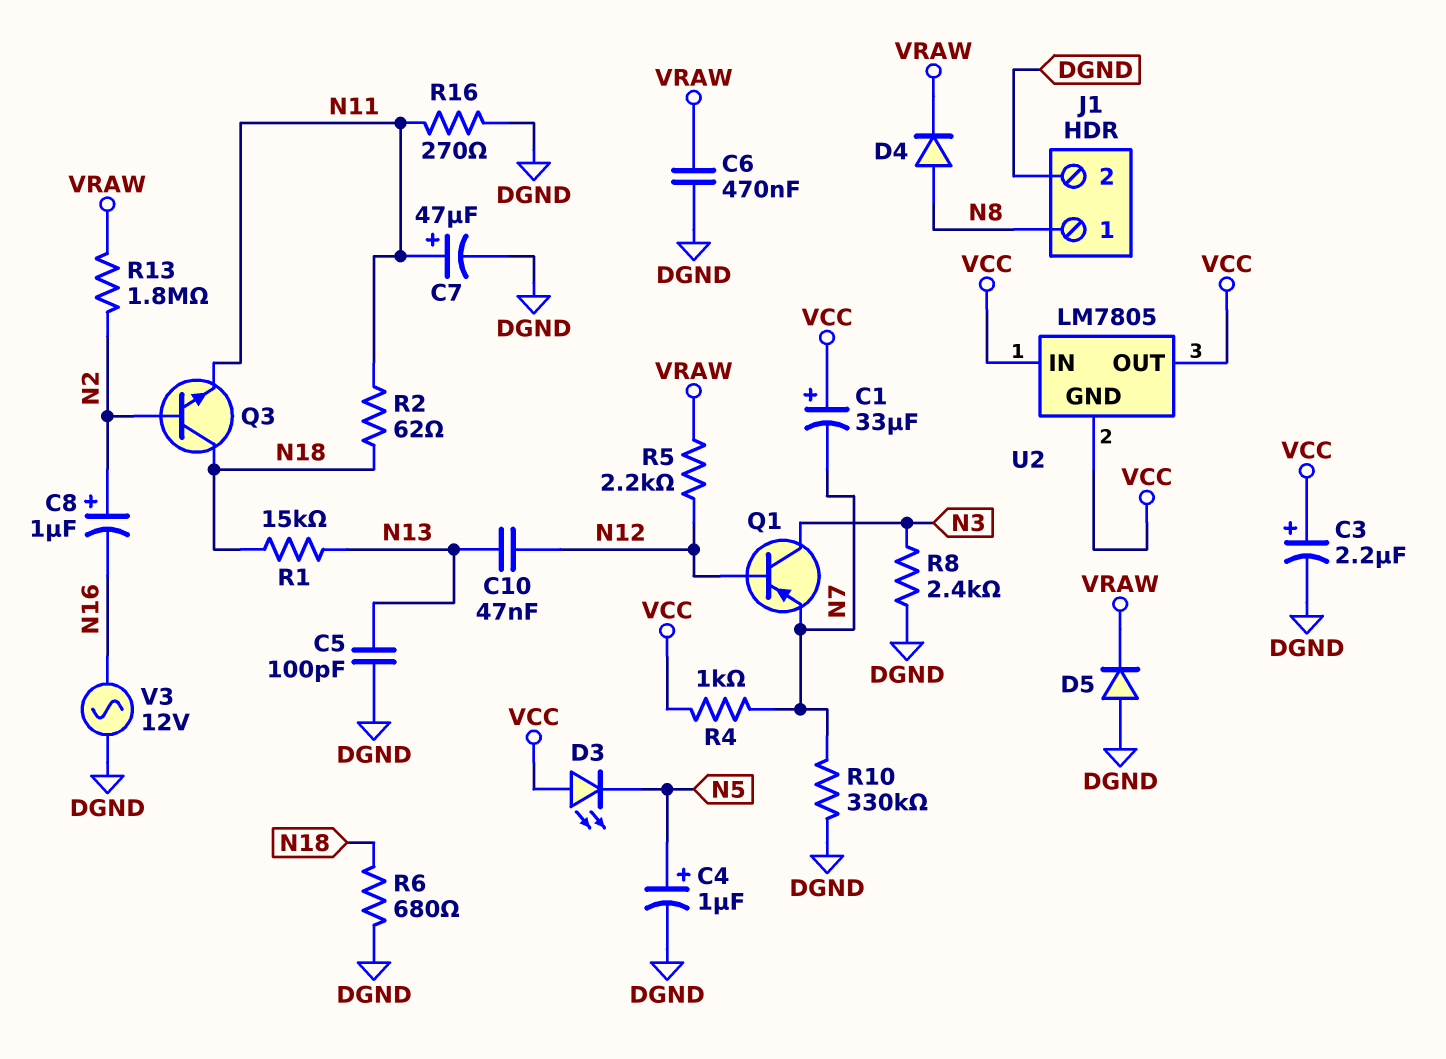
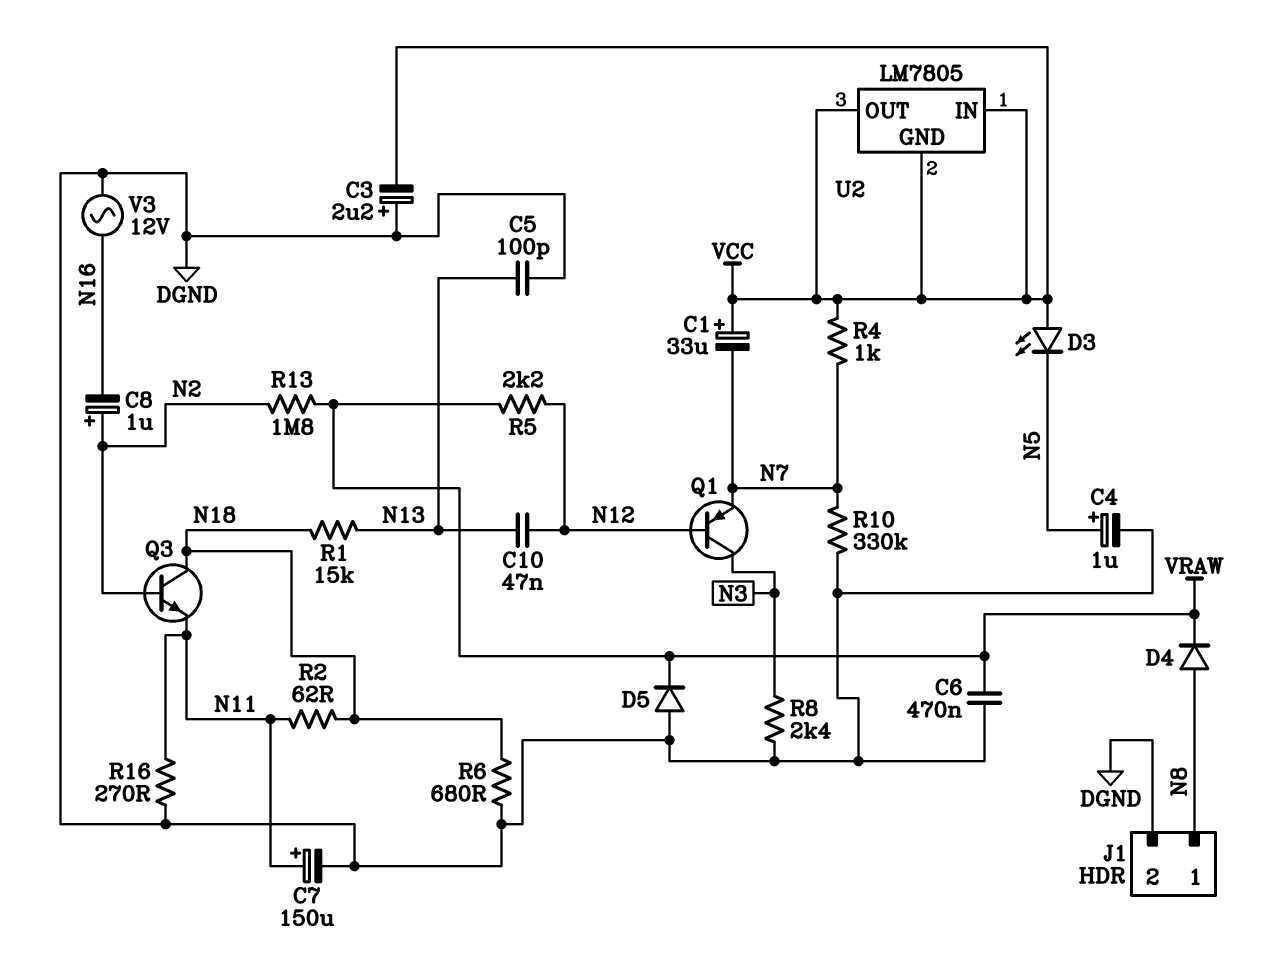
C3: 2.2uF (plus VCC, minus DGND) -> 2.2uF (plus DGND, minus VCC)
C7: 47uF (plus N11, minus DGND) -> 150uF (plus N11, minus DGND)

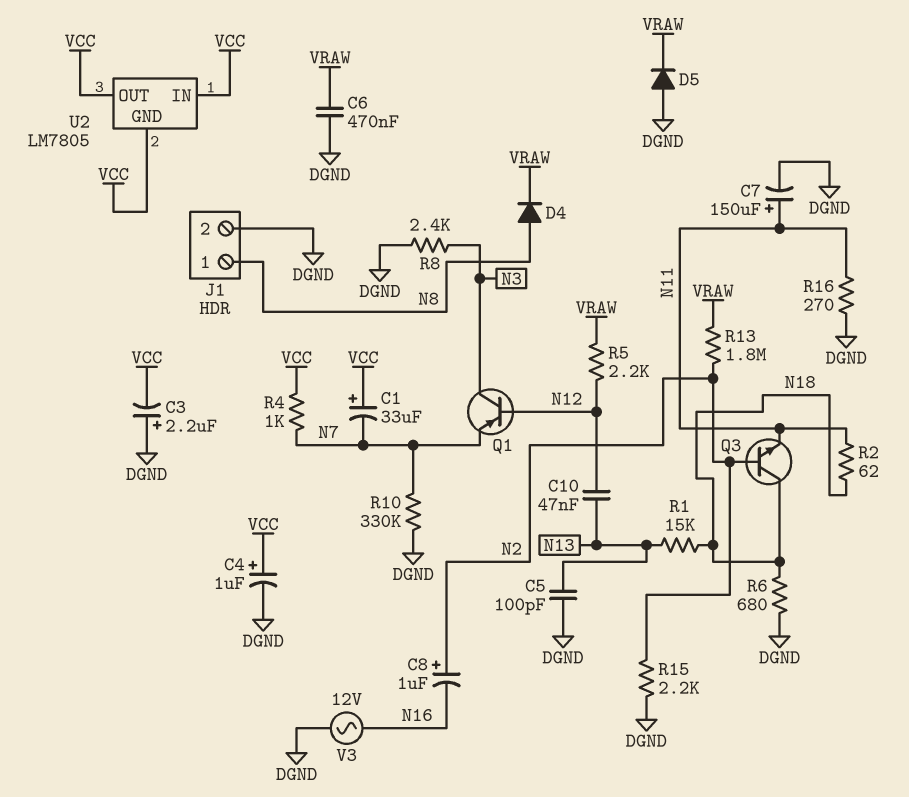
C4: 1uF (plus N5, minus DGND) -> 1uF (plus VCC, minus DGND)
D3: LED (A VCC, K N5) -> none
R15: none -> 2.2k (DGND, N2)

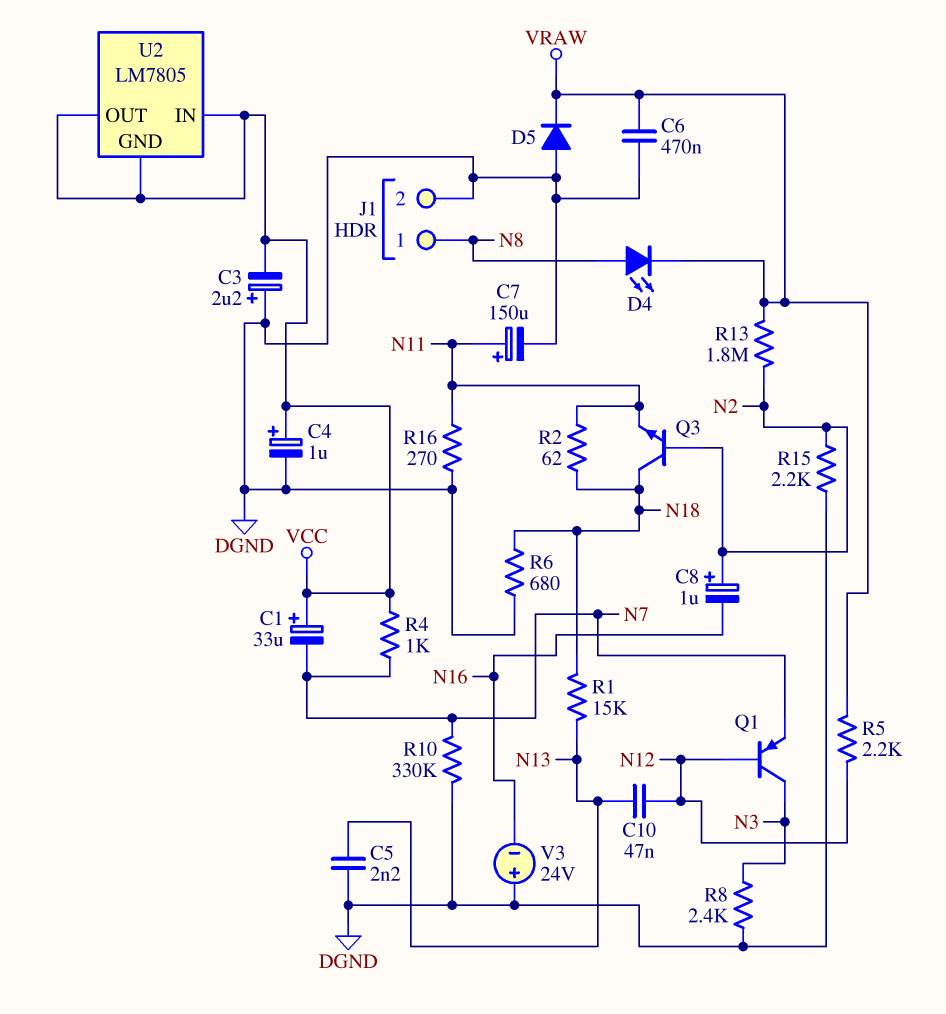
C5: 100pF (DGND, N13) -> 2.2nF (DGND, N13)
D4: diode (A N8, K VRAW) -> LED (A N8, K VRAW)
V3: AC 12V (DGND, N16) -> 24V (plus DGND, minus N16)

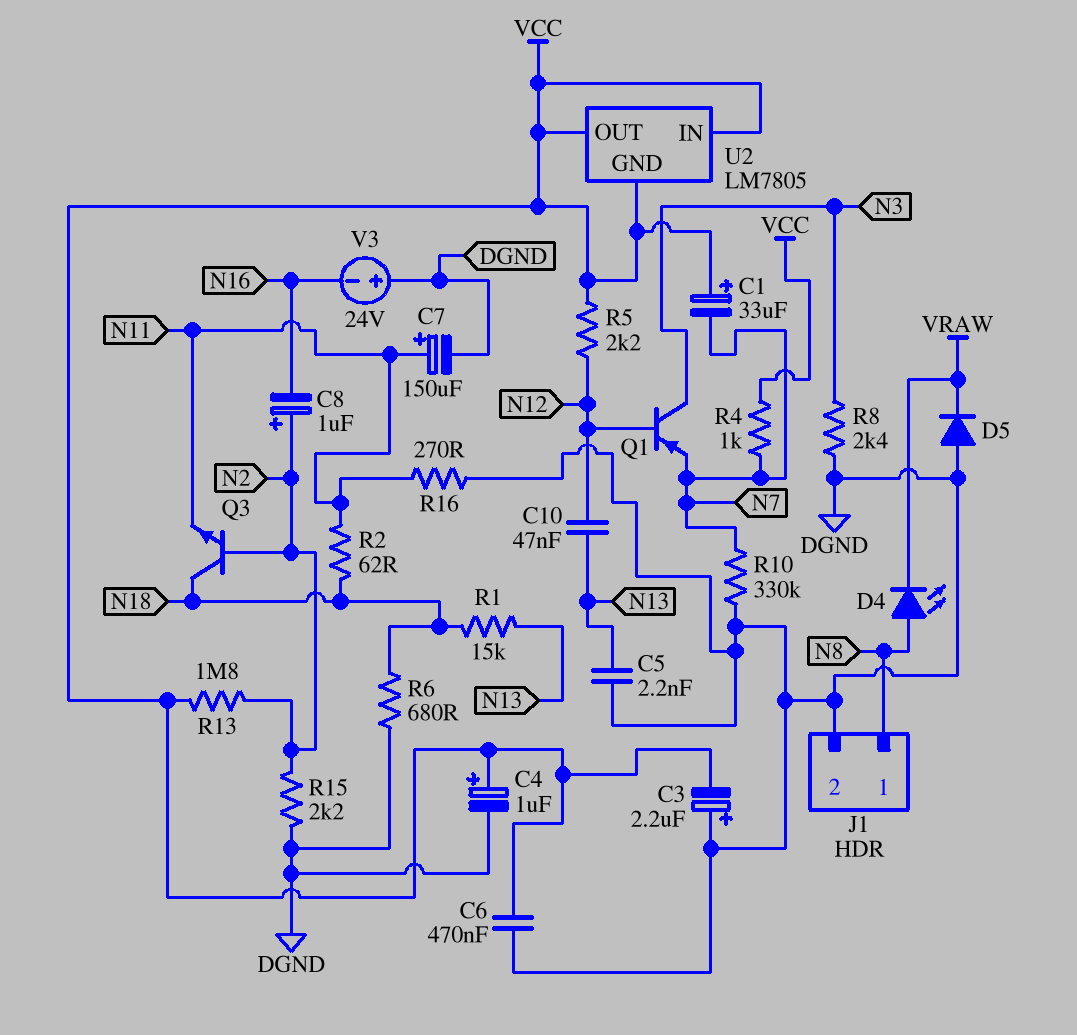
C6: 470nF (DGND, VRAW) -> 470nF (DGND, VCC)
R5: 2.2k (N12, VRAW) -> 2.2k (N12, VCC)
R13: 1.8M (N2, VRAW) -> 1.8M (N2, VCC)

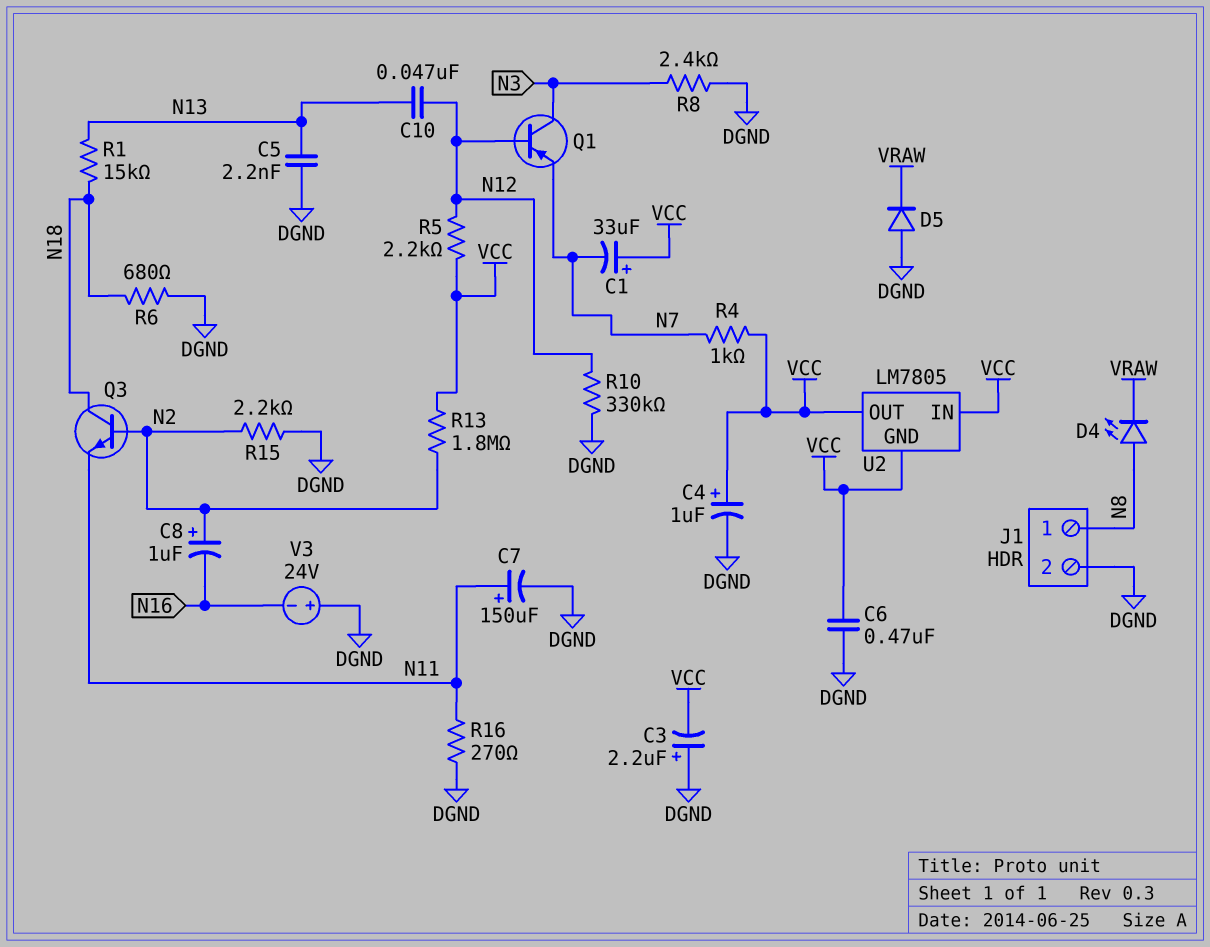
R2: 62 (N11, N18) -> none
R10: 330k (DGND, N7) -> 330k (DGND, N12)

